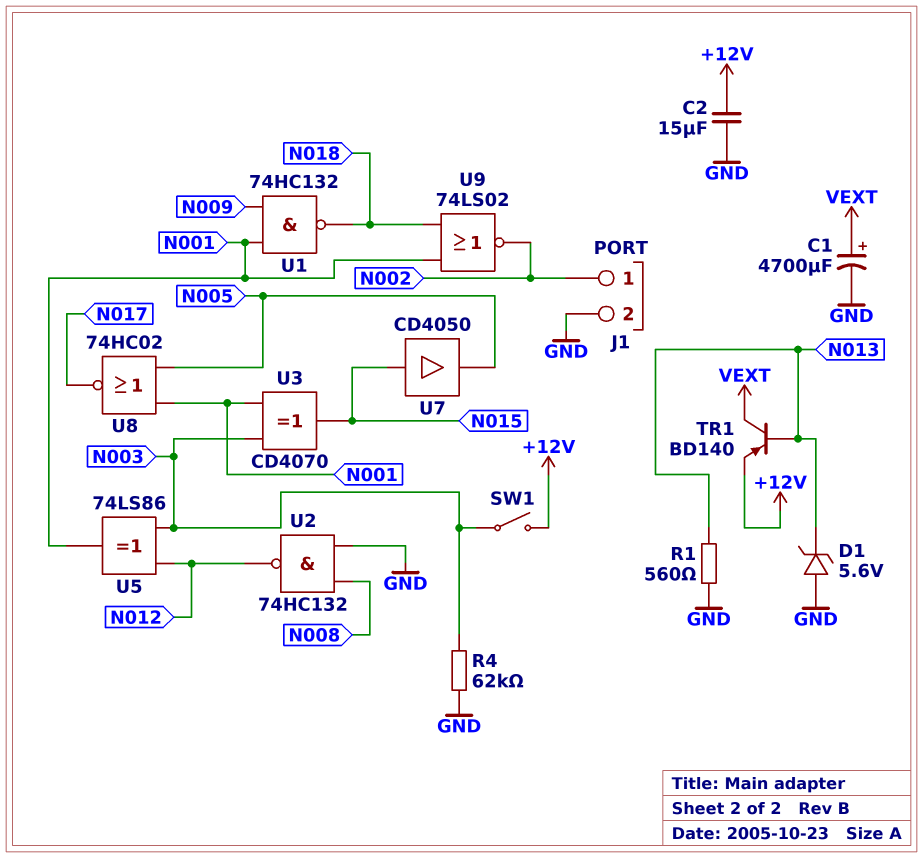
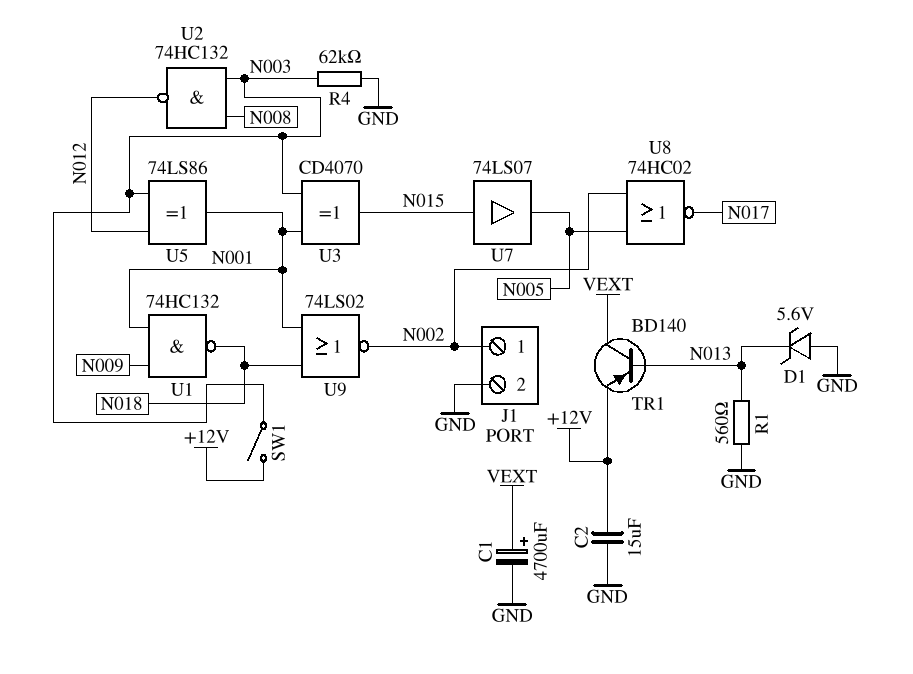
U2: NAND 74HC132 (in GND, in N008, out N012) -> NAND 74HC132 (in N003, in N008, out N012)
U7: buffer CD4050 (in N015, out N005) -> buffer 74LS07 (in N015, out N005)
U8: NOR 74HC02 (in N001, in N005, out N017) -> NOR 74HC02 (in N002, in N005, out N017)

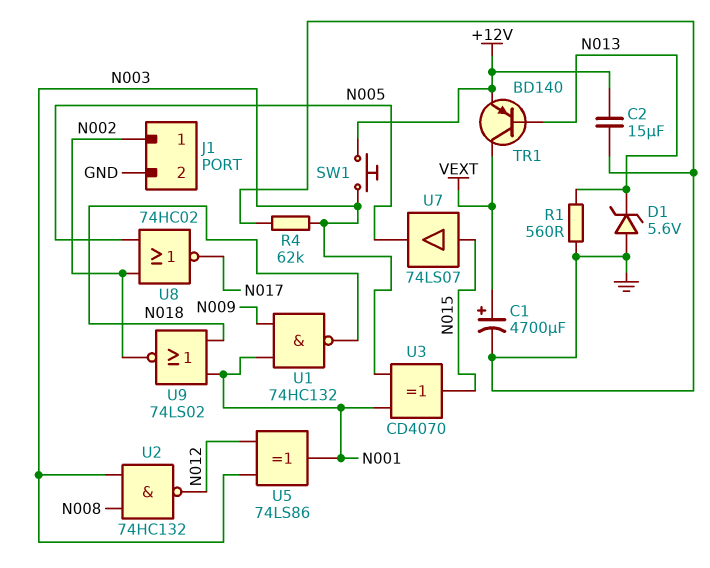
SW1: switch (+12V, N003) -> button (+12V, N003)

